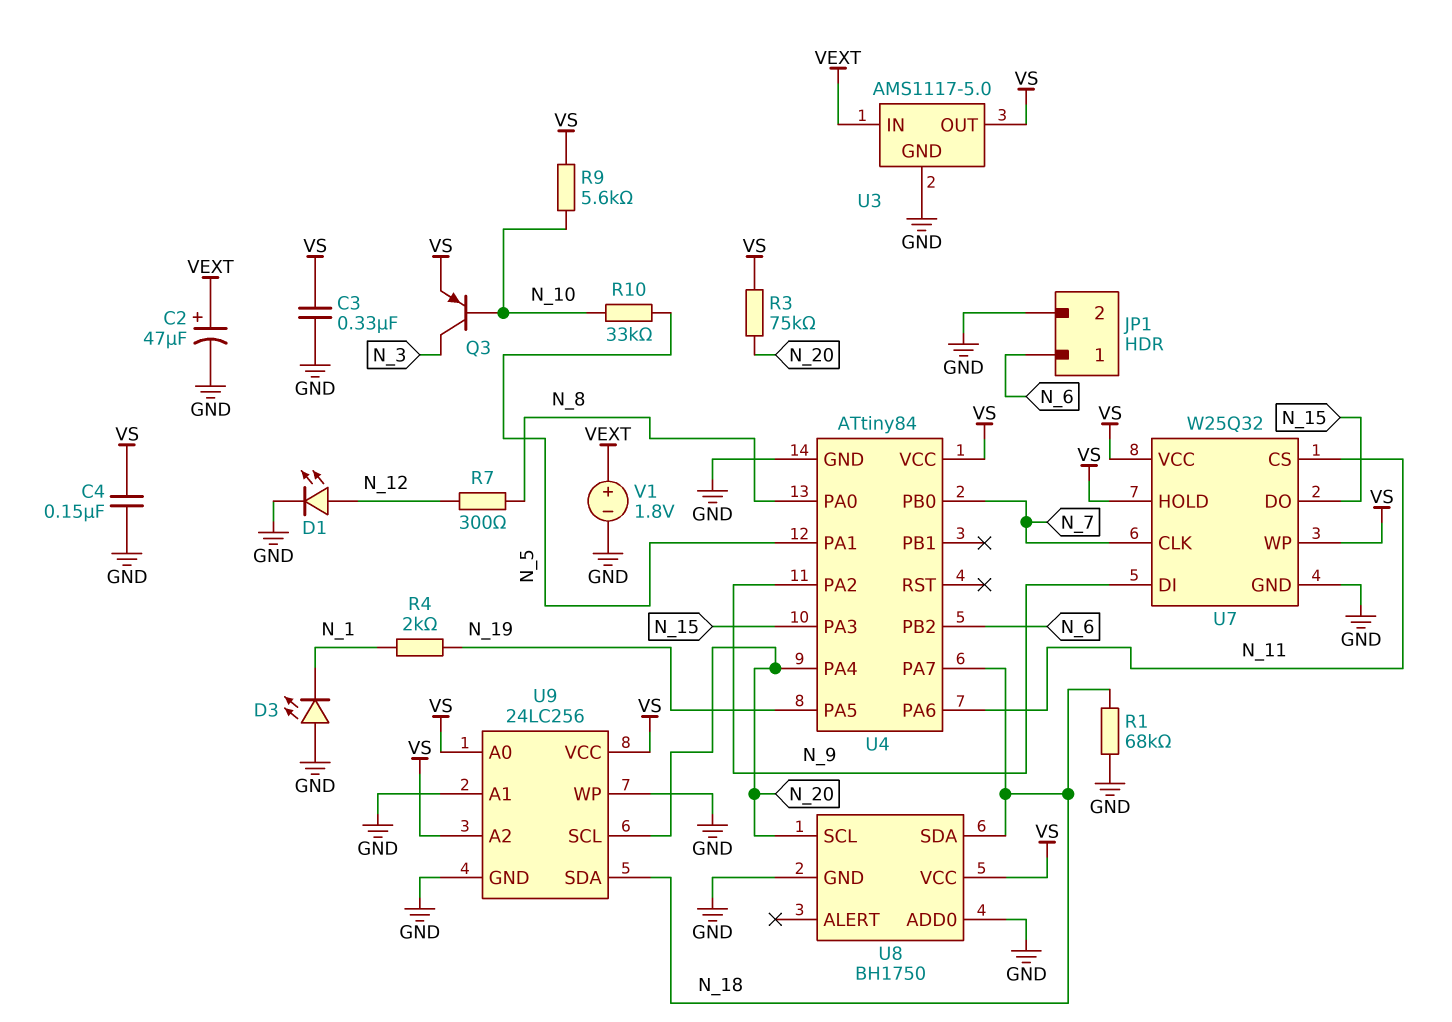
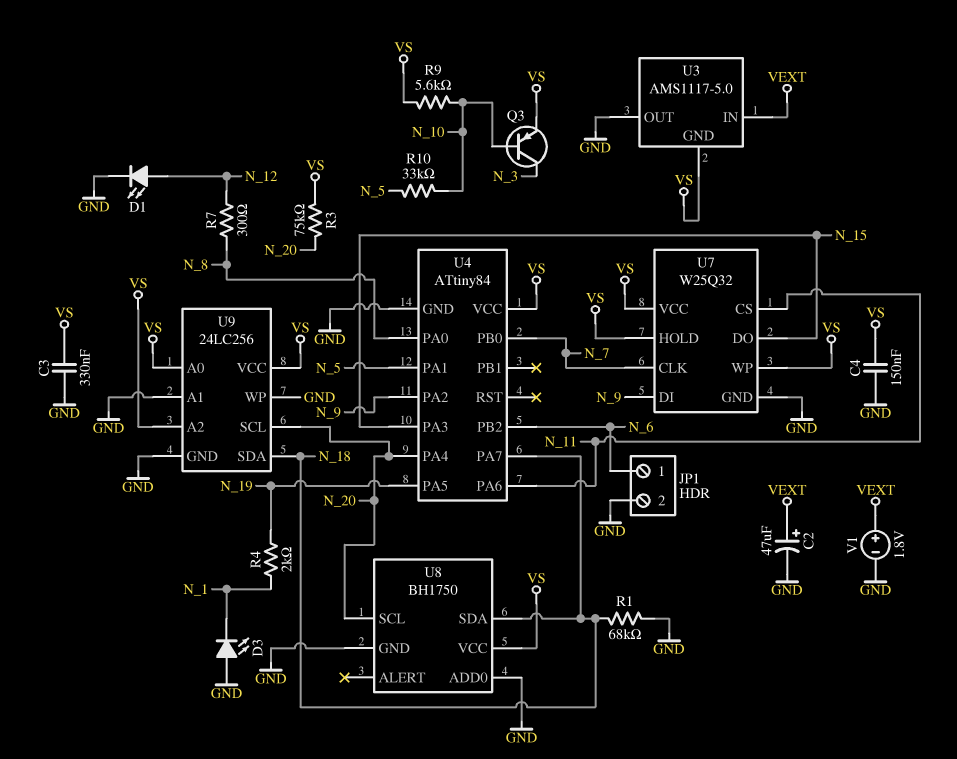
U3 pin GND: GND -> VS
U3 pin OUT: VS -> GND

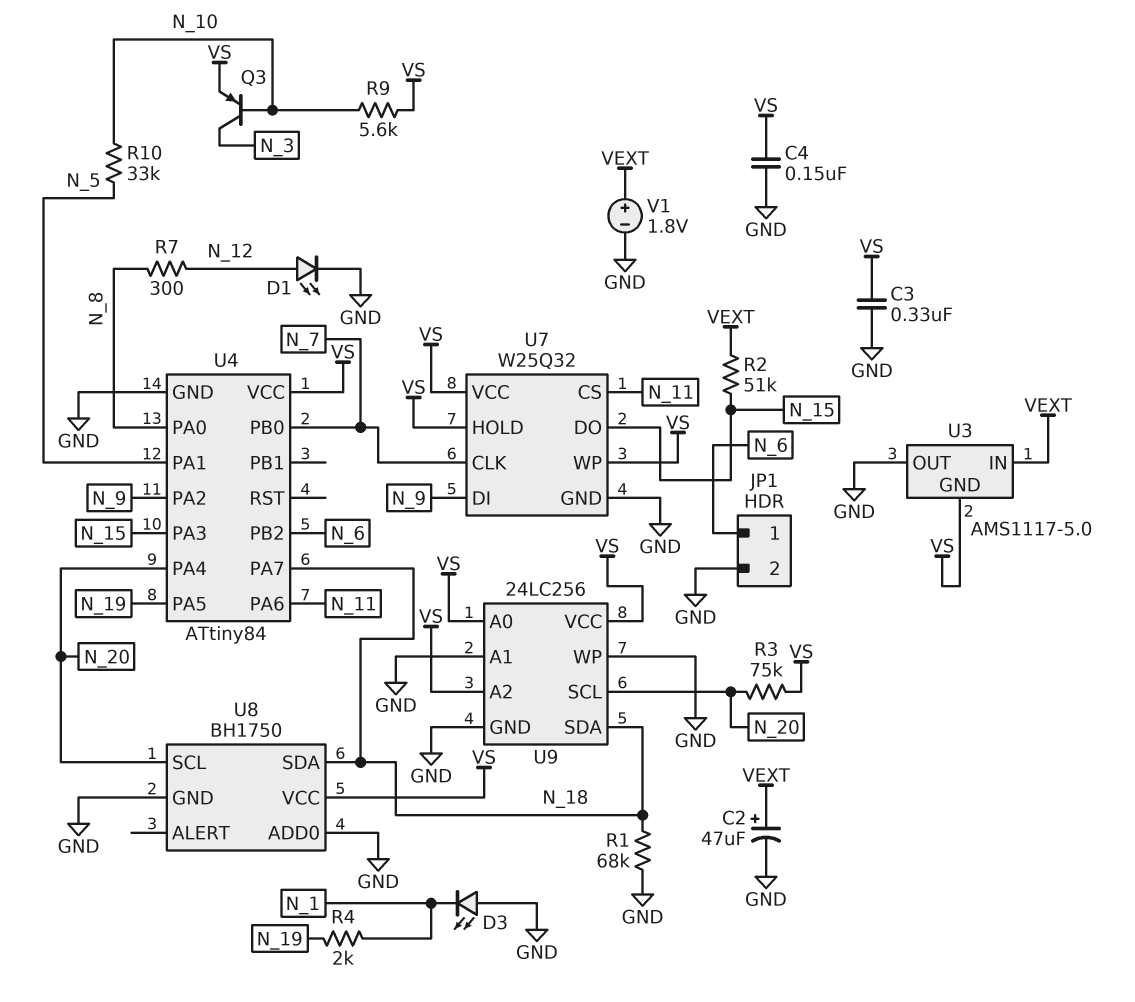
R2: none -> 51k (N_15, VEXT)

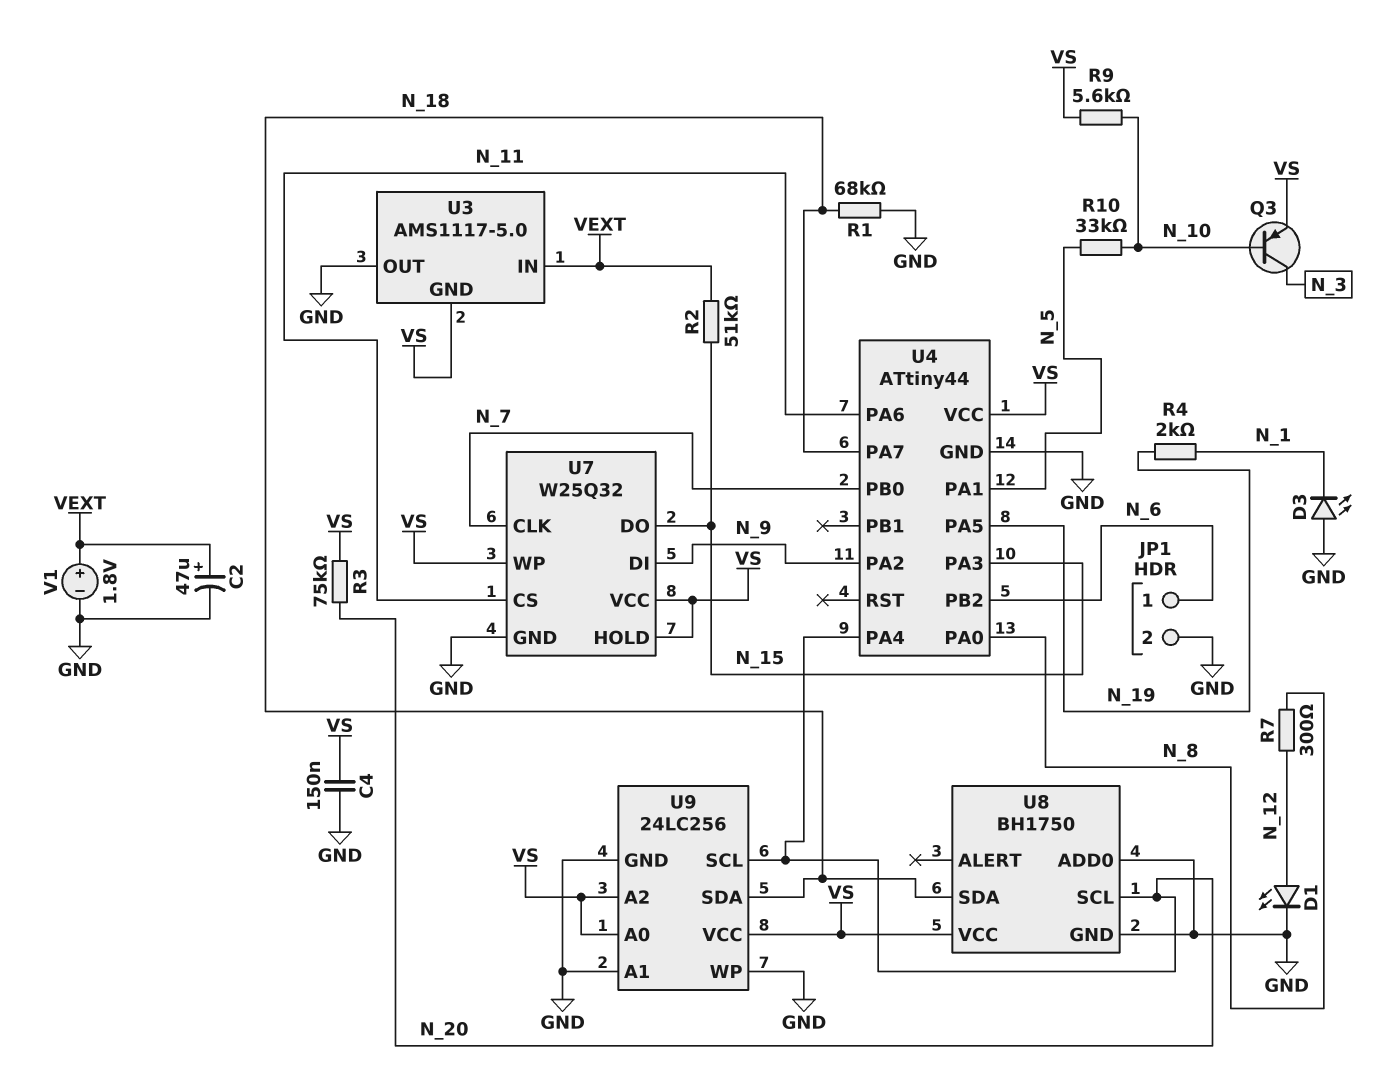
C3: 330nF (GND, VS) -> none
U4: ATtiny84 -> ATtiny44

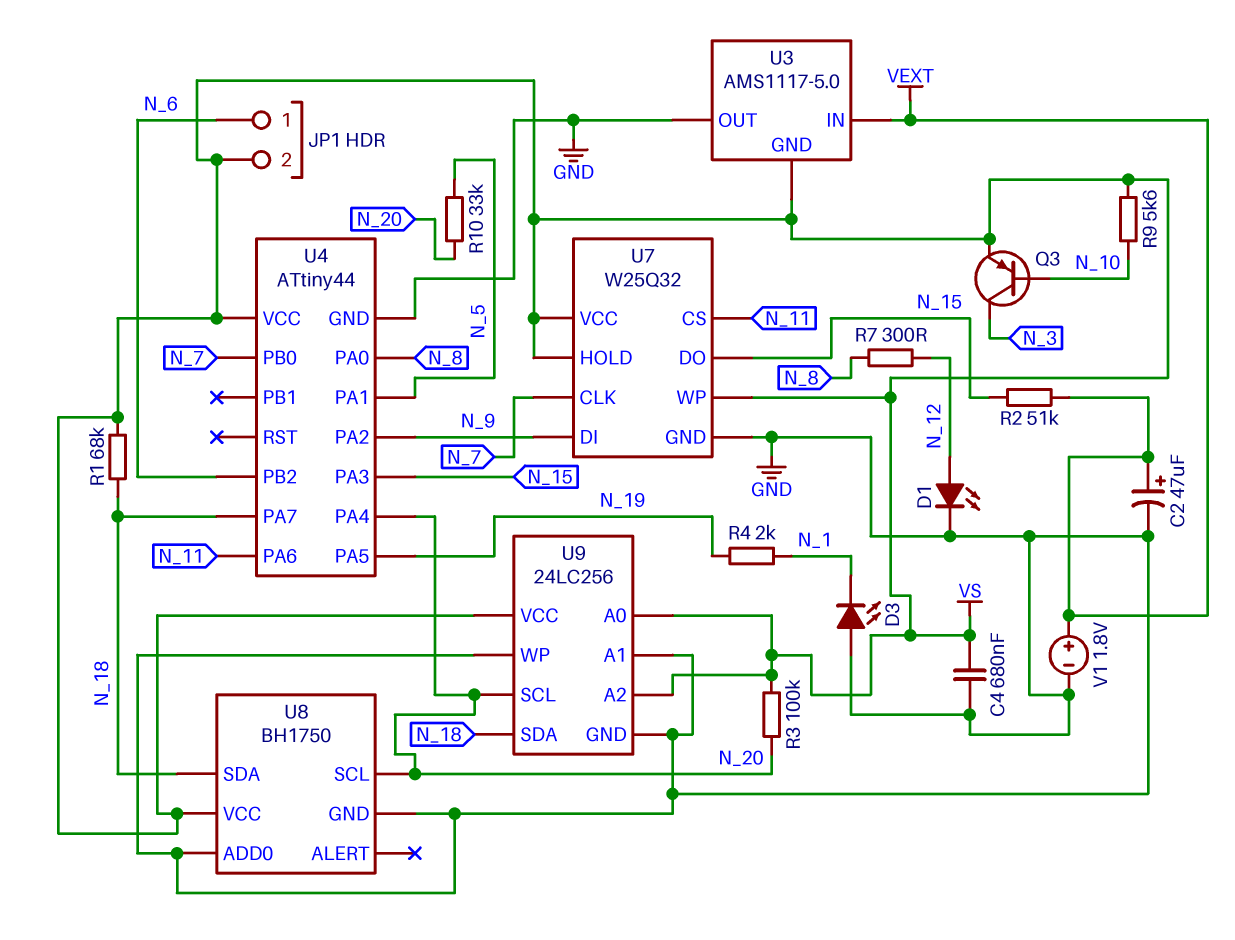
C4: 150nF (GND, VS) -> 680nF (GND, VS)
JP1 pin 2: GND -> VS
R1: 68k (GND, N_18) -> 68k (N_18, VS)
R3: 75k (N_20, VS) -> 100k (N_20, VS)
R10: 33k (N_5, N_10) -> 33k (N_5, N_20)

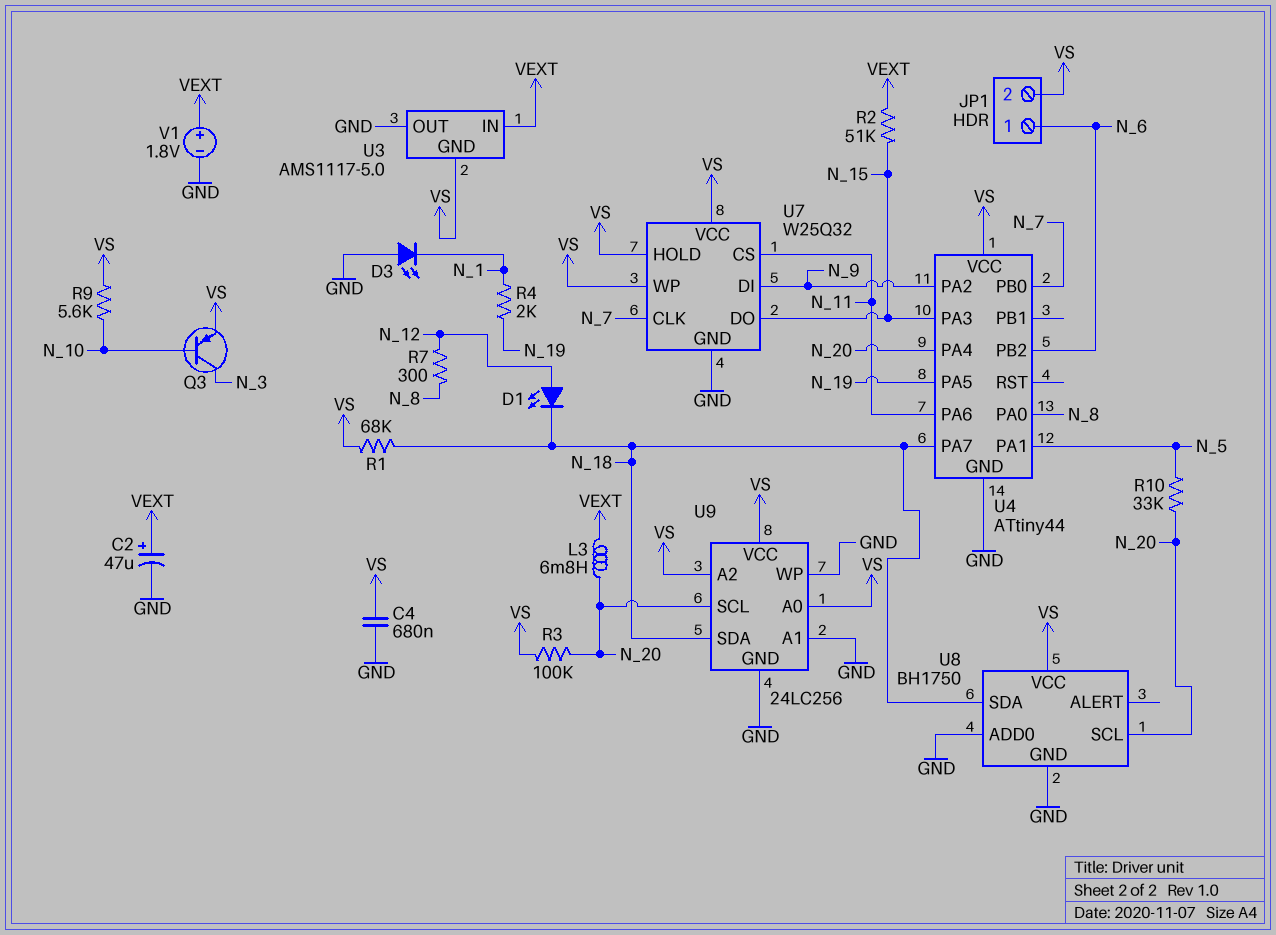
D1: LED (A N_12, K GND) -> LED (A N_12, K N_18)
L3: none -> 6.8mH (N_20, VEXT)

